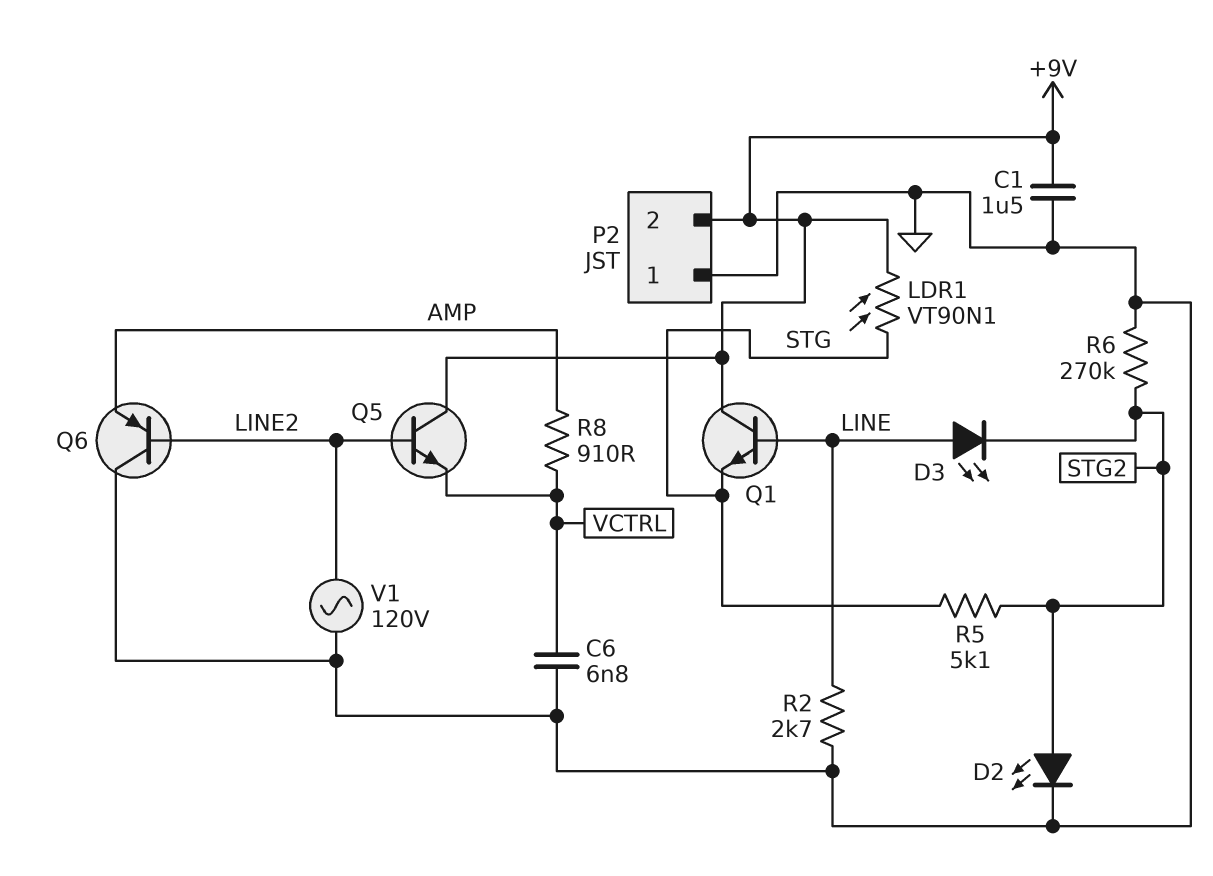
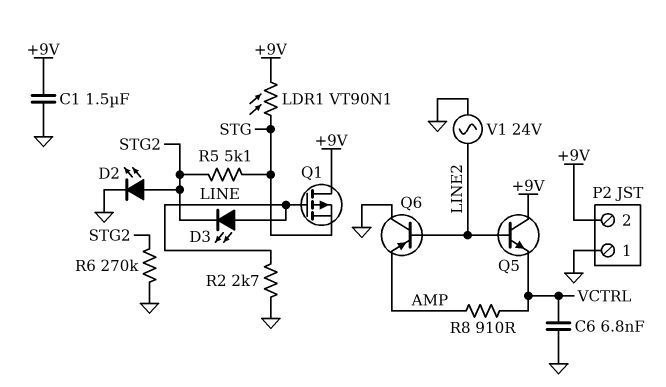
Q1: NPN (B LINE, C +9V, E STG) -> PMOS (G LINE, D +9V, S STG)
V1: AC 120V (GND, LINE2) -> AC 24V (GND, LINE2)

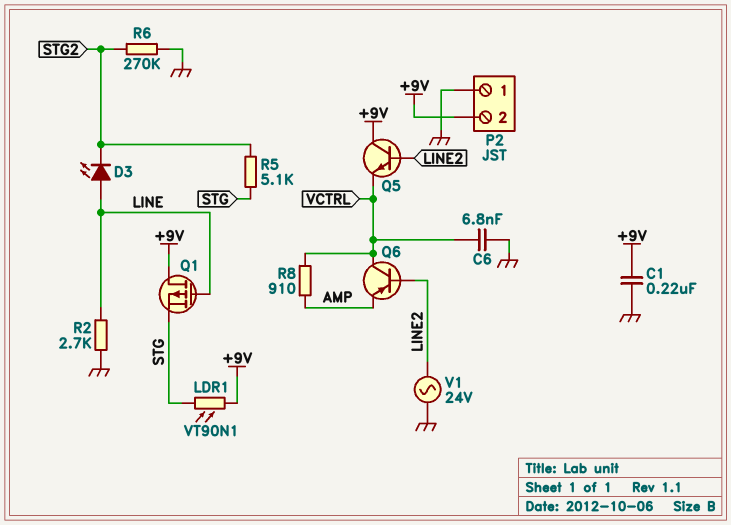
C1: 1.5uF (+9V, GND) -> 220nF (+9V, GND)
D2: LED (A STG2, K GND) -> none
Q6: PNP (B LINE2, C GND, E AMP) -> PNP (B LINE2, C VCTRL, E AMP)

